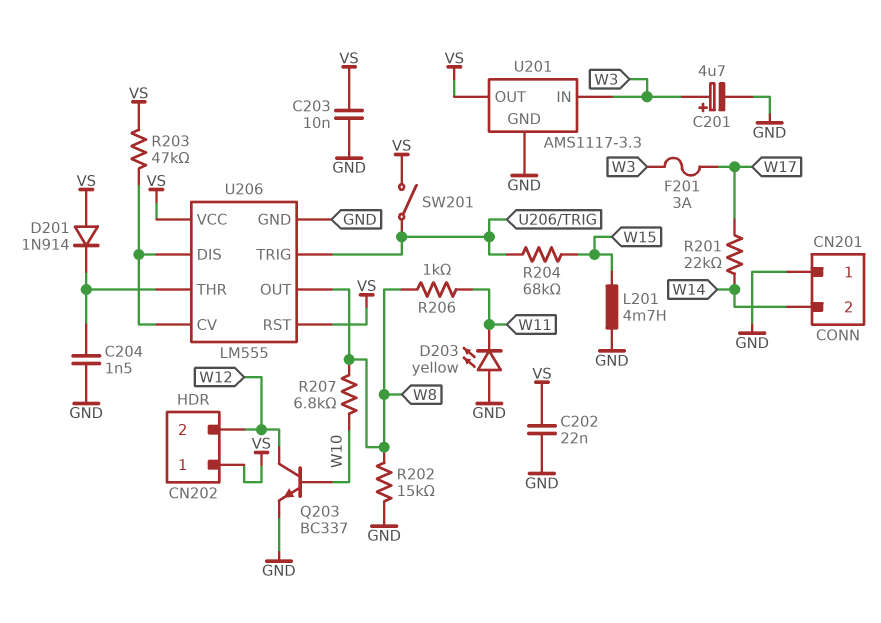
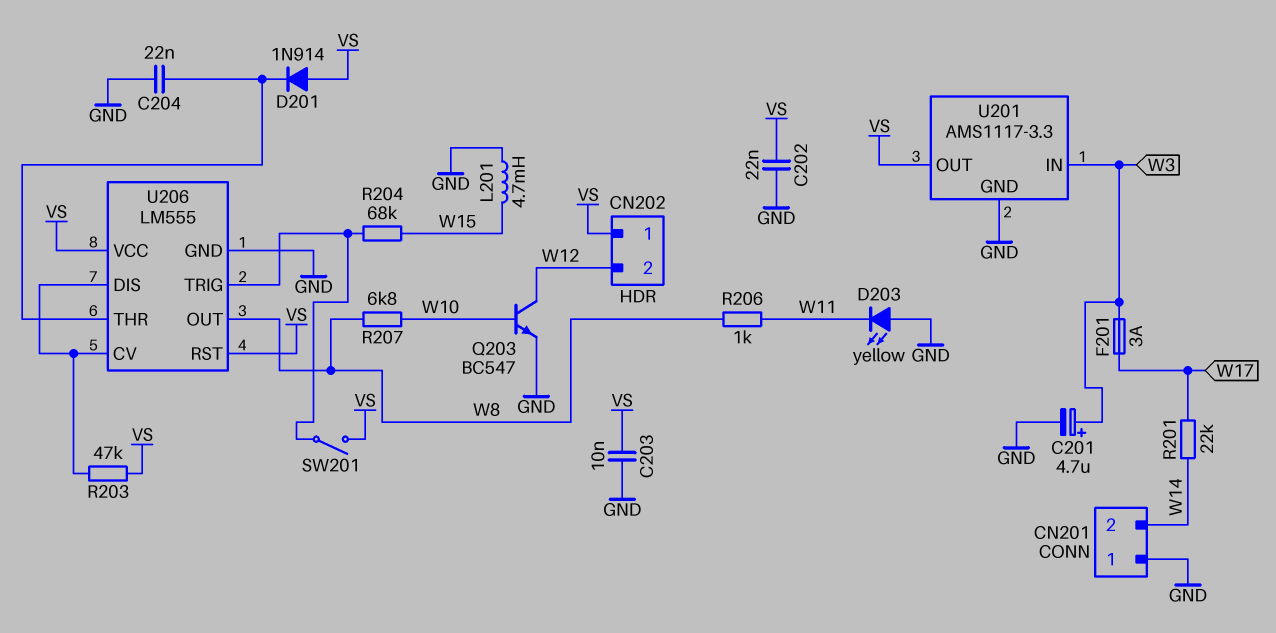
C204: 1.5nF (GND, U206/THR) -> 22nF (GND, U206/THR)
Q203: NPN BC337 (B W10, C W12, E GND) -> NPN BC547 (B W10, C W12, E GND)
R202: 15k (GND, W8) -> none

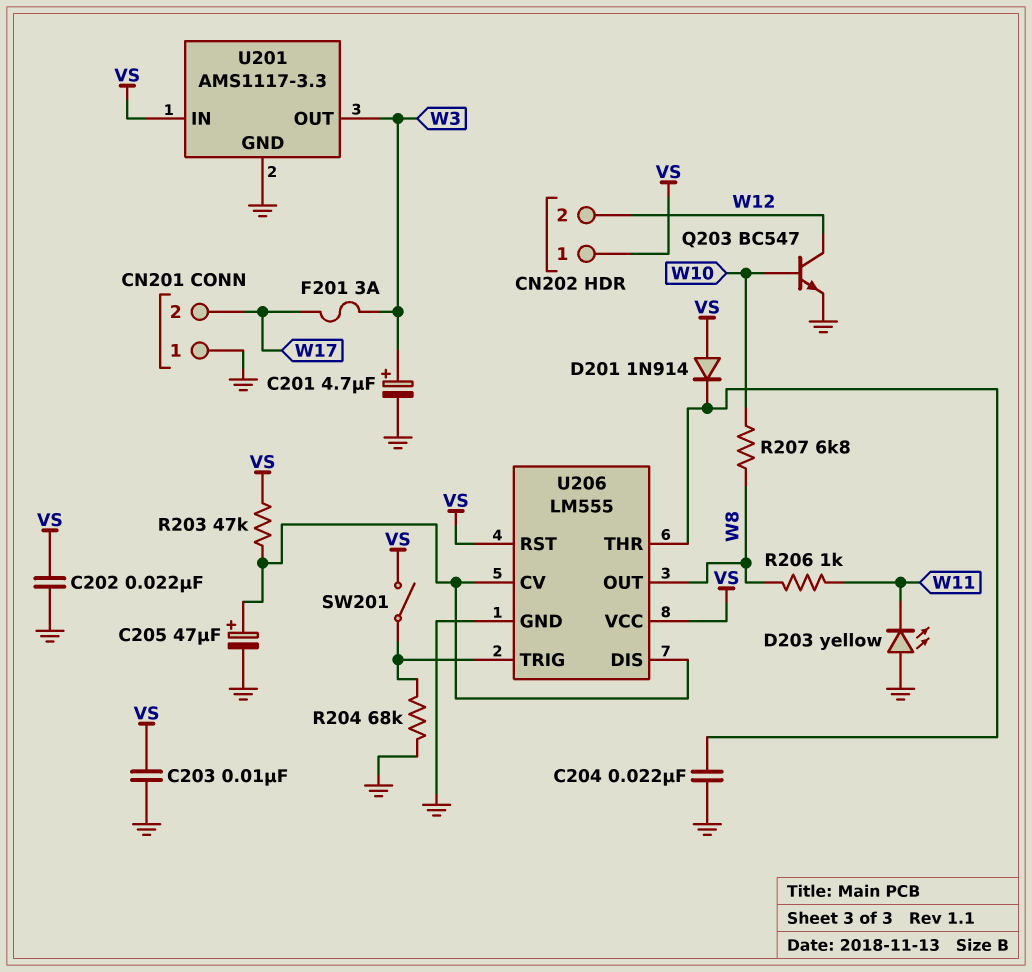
C205: none -> 47uF (plus U206/CV, minus GND)
CN201 pin 2: W14 -> W17
L201: 4.7mH (GND, W15) -> none
R201: 22k (W14, W17) -> none
R204: 68k (U206/TRIG, W15) -> 68k (GND, U206/TRIG)
U201 pin IN: W3 -> VS
U201 pin OUT: VS -> W3

